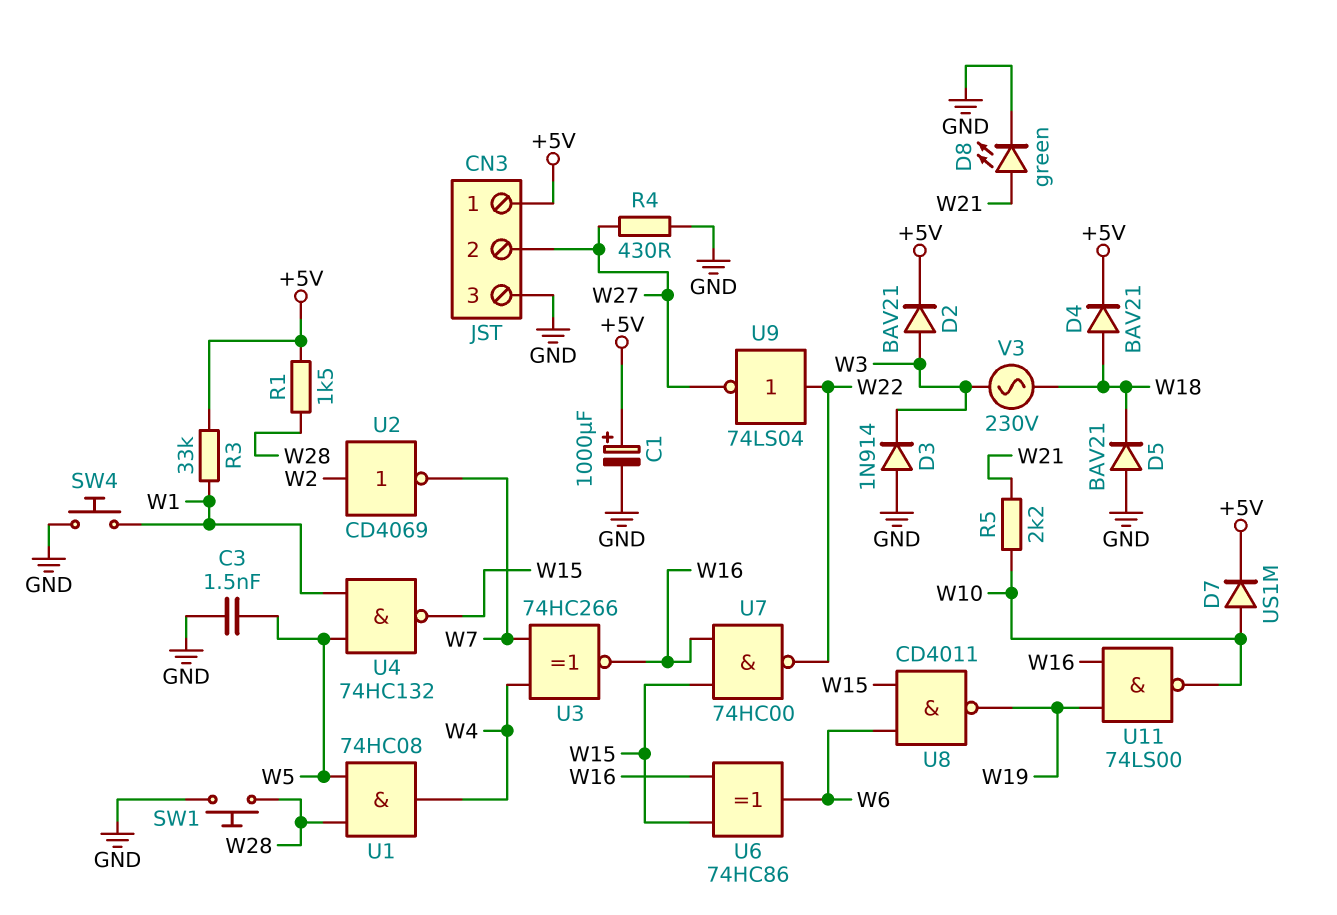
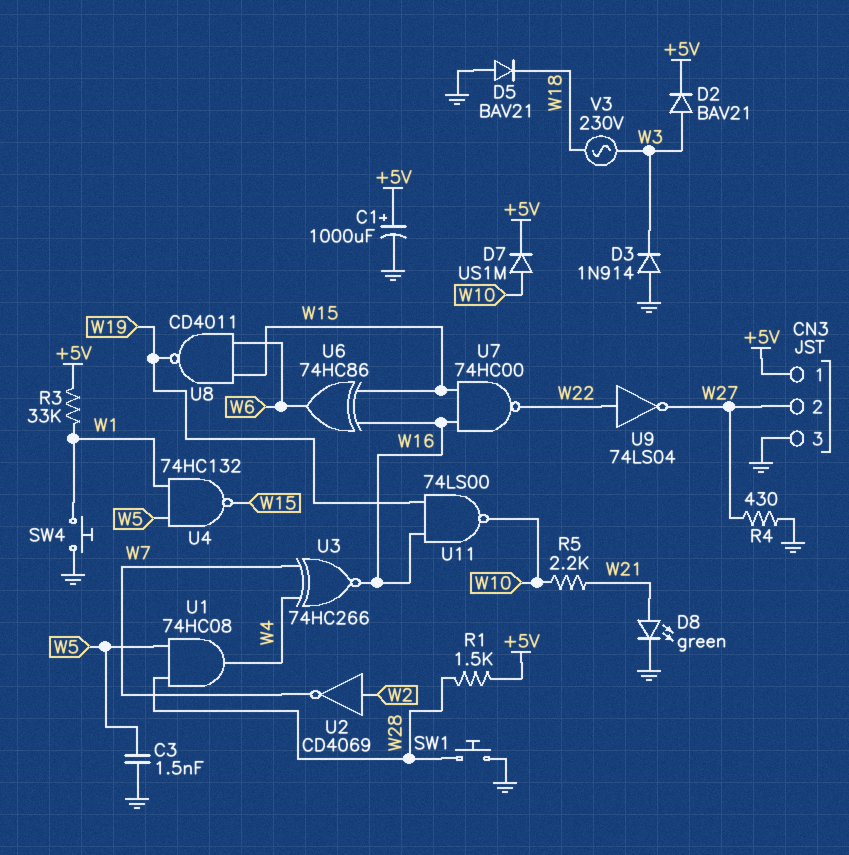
D4: diode BAV21 (A W18, K +5V) -> none

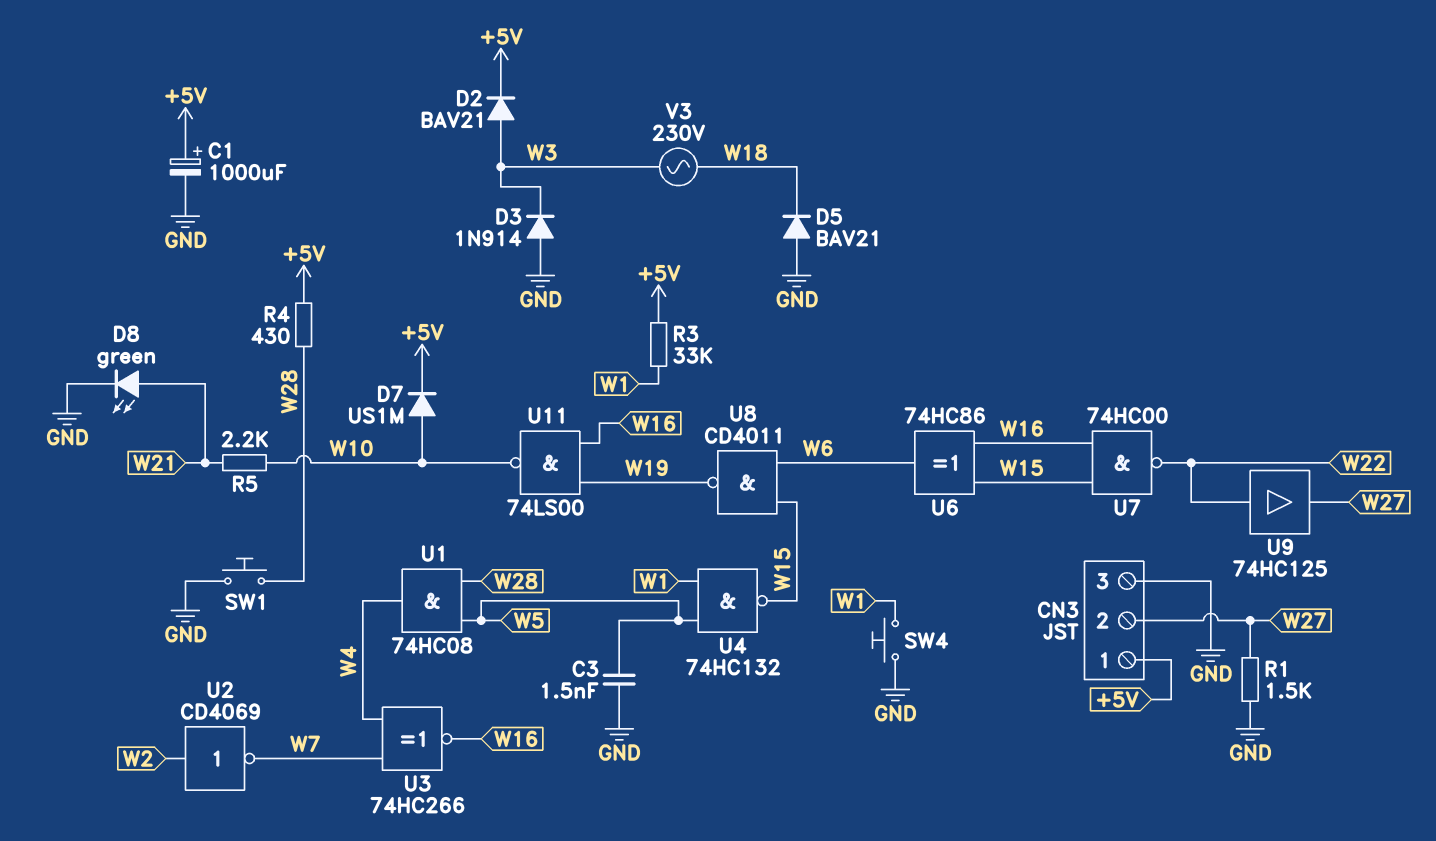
R1: 1.5k (+5V, W28) -> 1.5k (GND, W27)
R4: 430 (GND, W27) -> 430 (+5V, W28)
U9: NOT 74LS04 (in W22, out W27) -> buffer 74HC125 (in W22, out W27)

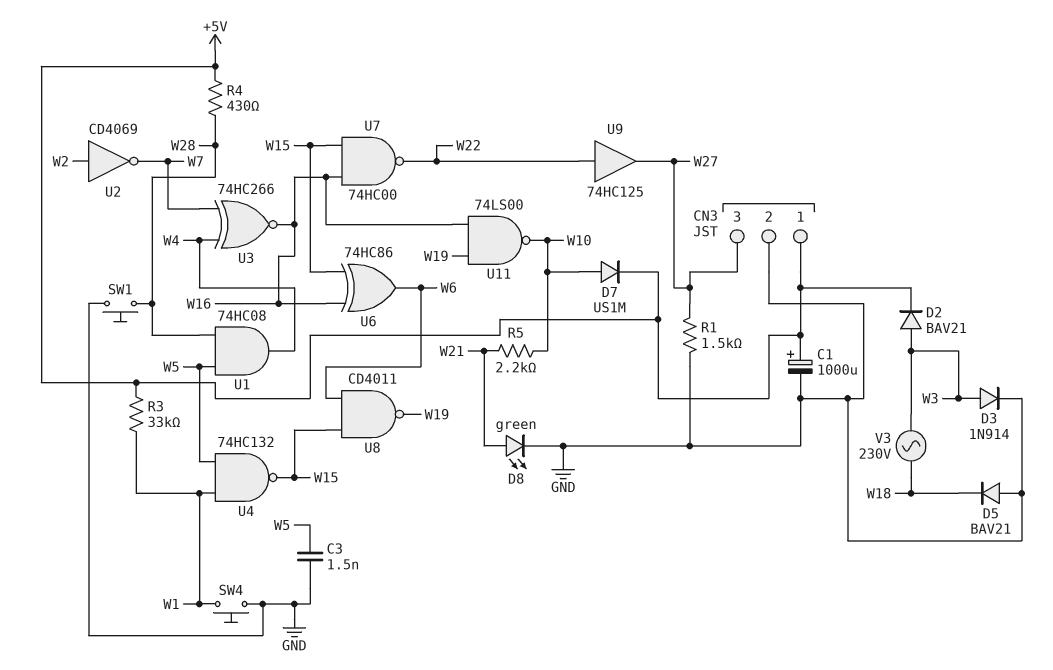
CN3 pin 2: W27 -> GND
CN3 pin 3: GND -> W27
D3: diode 1N914 (A GND, K W3) -> diode 1N914 (A W3, K GND)

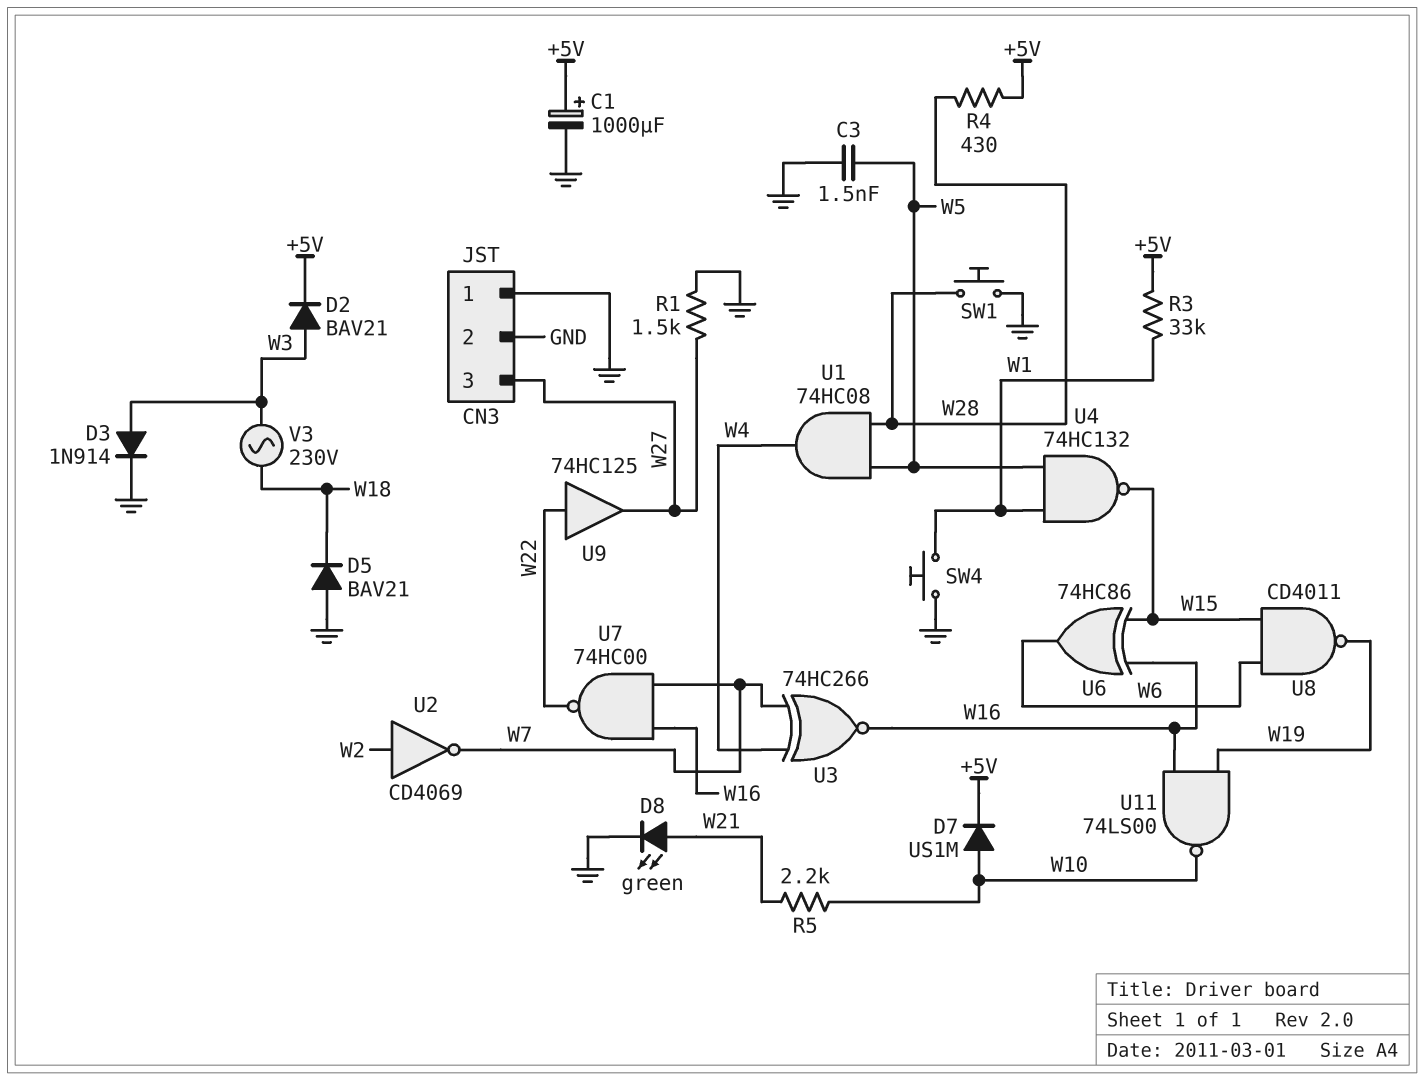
CN3 pin 1: +5V -> GND
U7: NAND 74HC00 (in W15, in W16, out W22) -> NAND 74HC00 (in W7, in W16, out W22)

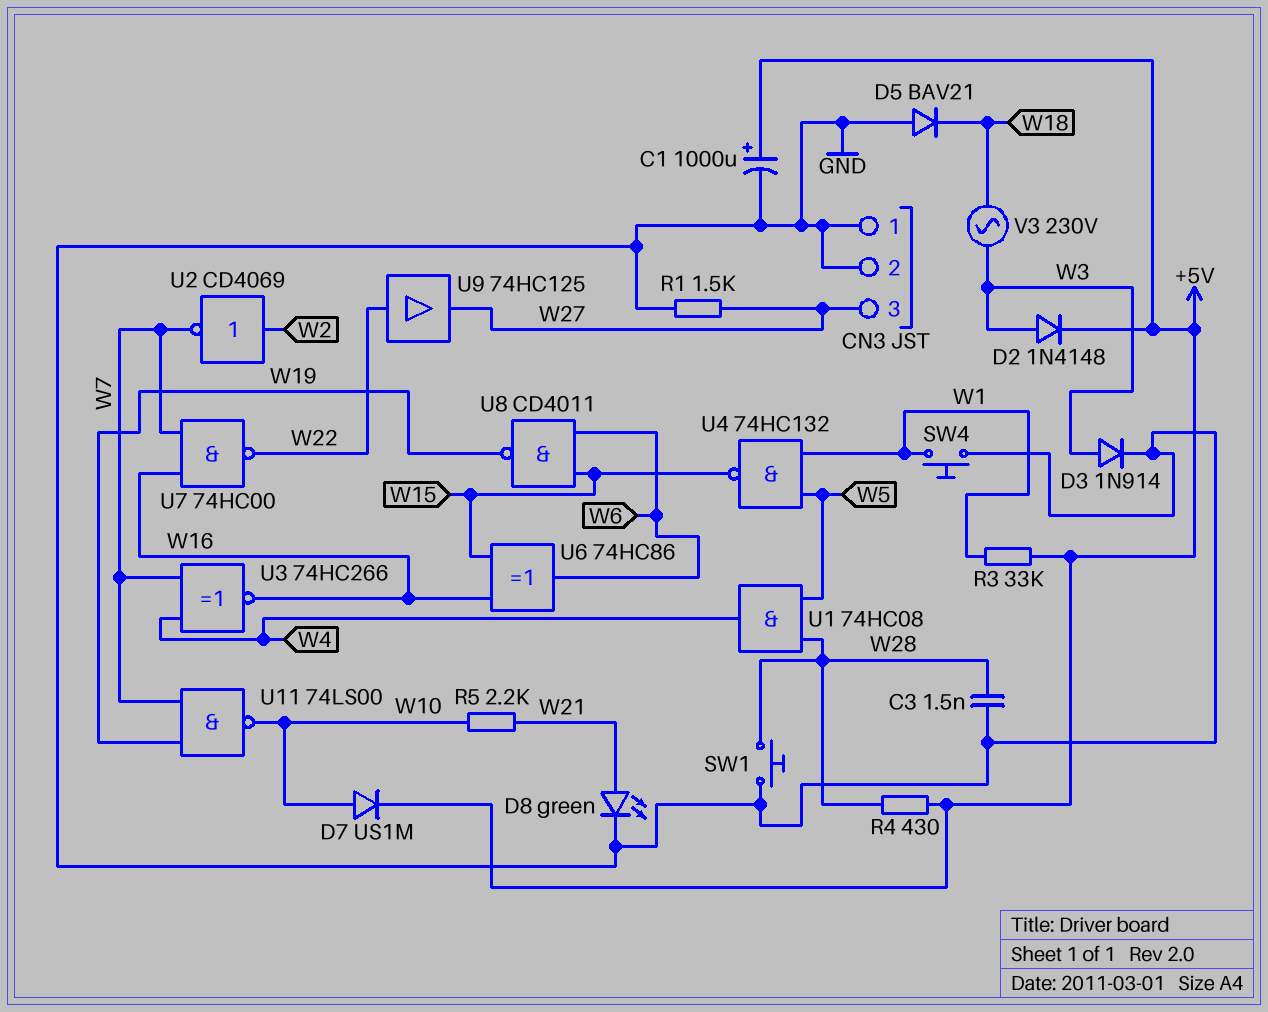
C3: 1.5nF (GND, W5) -> 1.5nF (GND, W28)
D2: diode BAV21 (A W3, K +5V) -> diode 1N4148 (A W3, K +5V)
U11: NAND 74LS00 (in W16, in W19, out W10) -> NAND 74LS00 (in W7, in W19, out W10)

